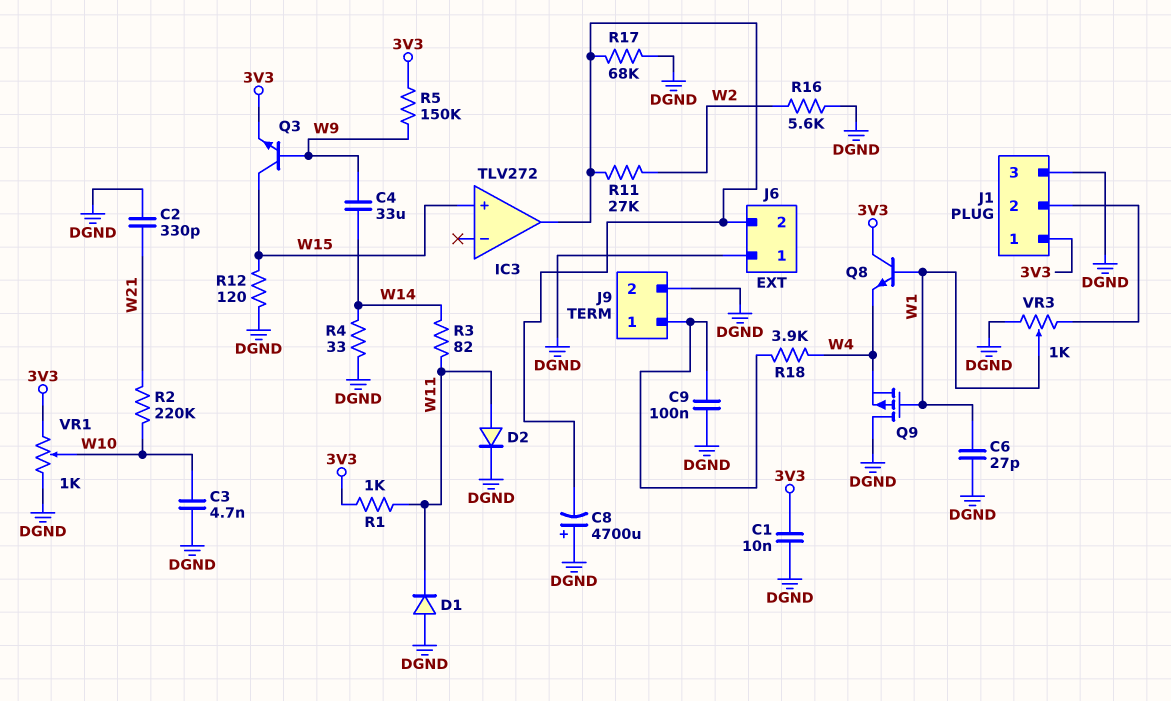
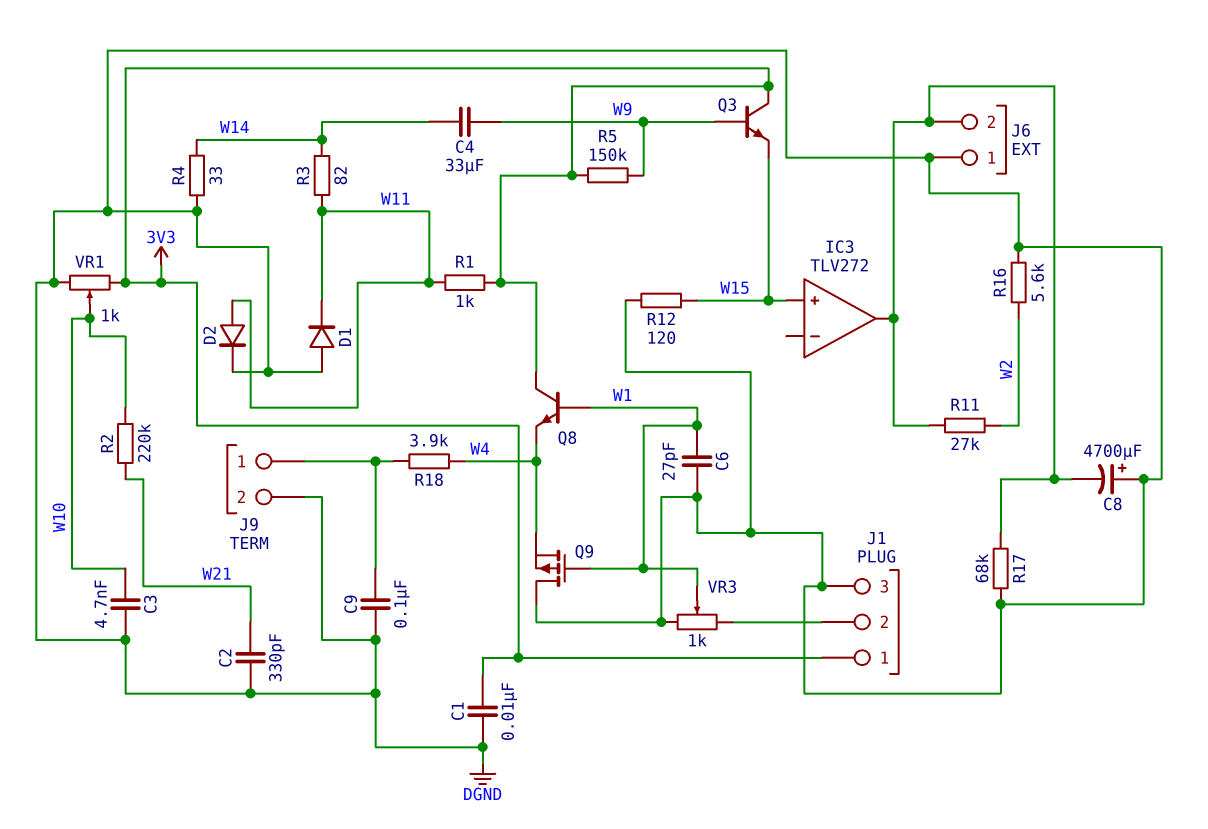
Q3: NPN (B W9, C W15, E 3V3) -> NPN (B W9, C 3V3, E W15)

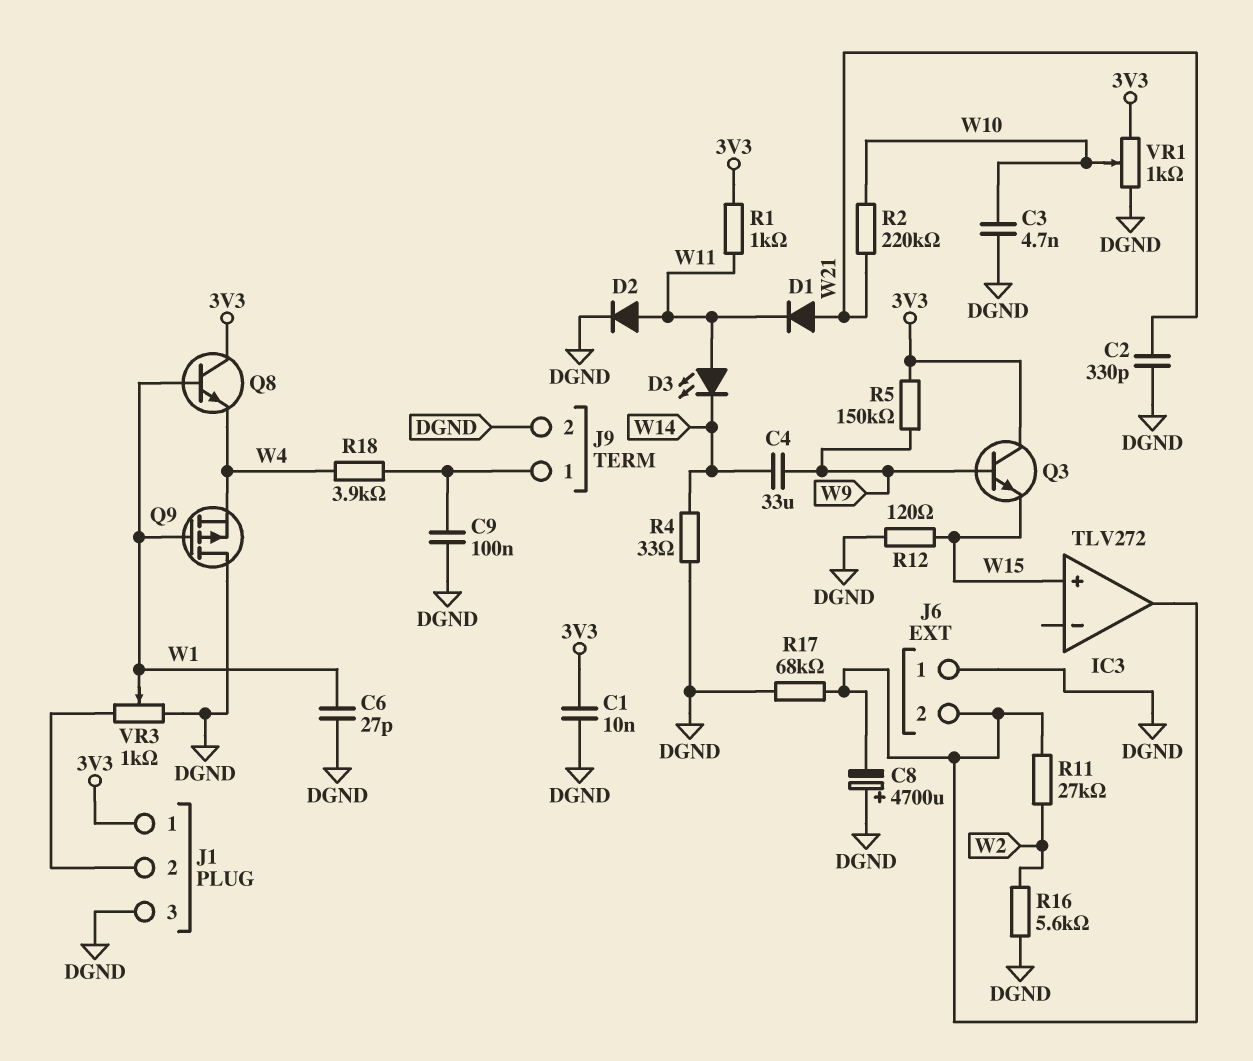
D1: diode (A DGND, K W11) -> diode (A W21, K W11)
D3: none -> LED (A W11, K W14)
R3: 82 (W11, W14) -> none

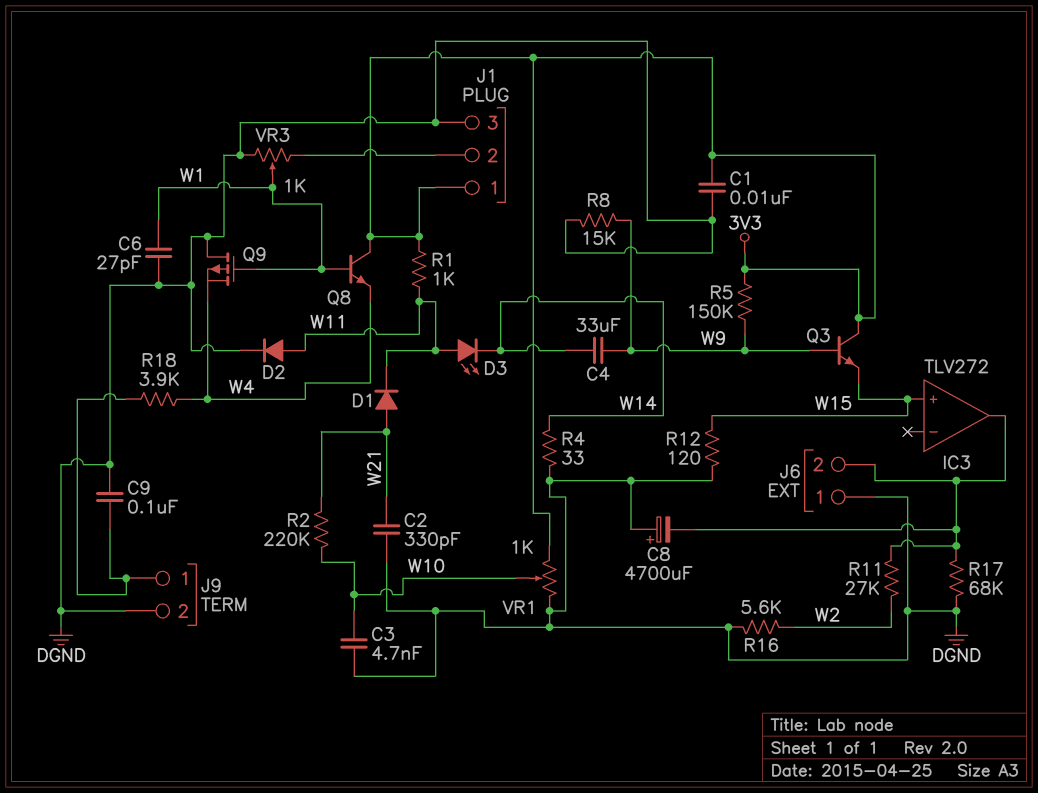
R8: none -> 15k (DGND, W9)

